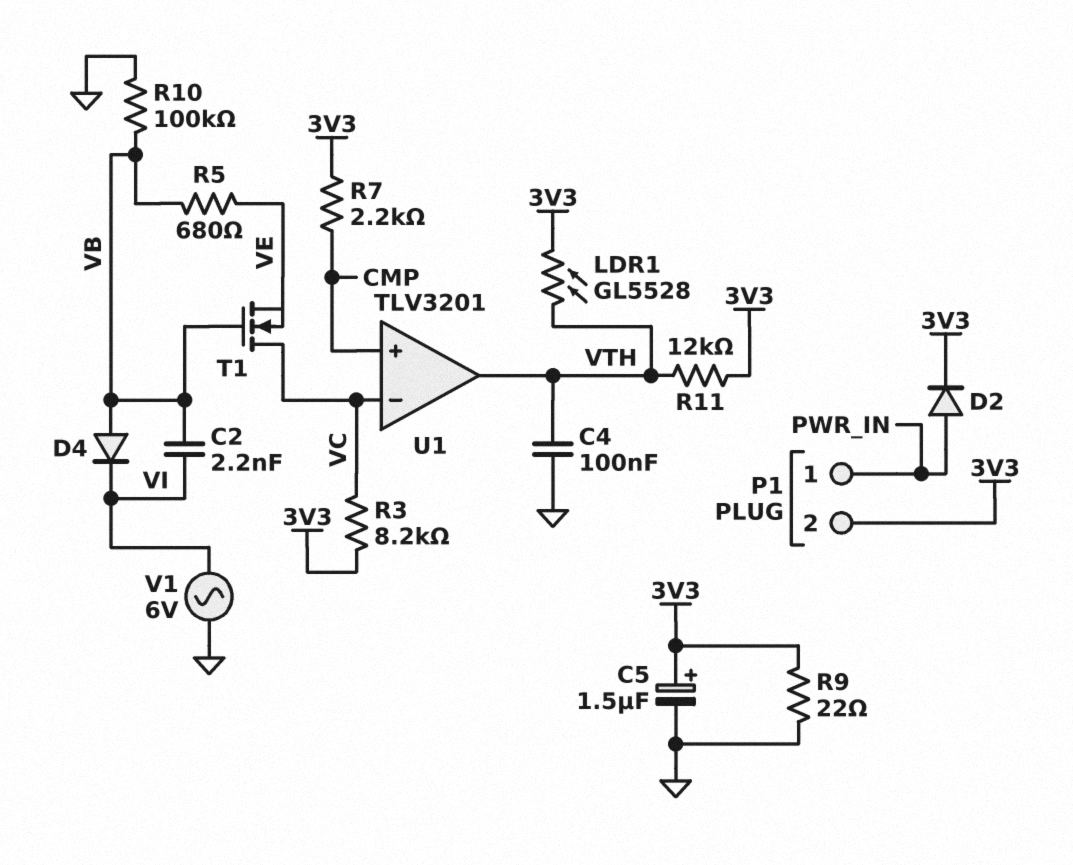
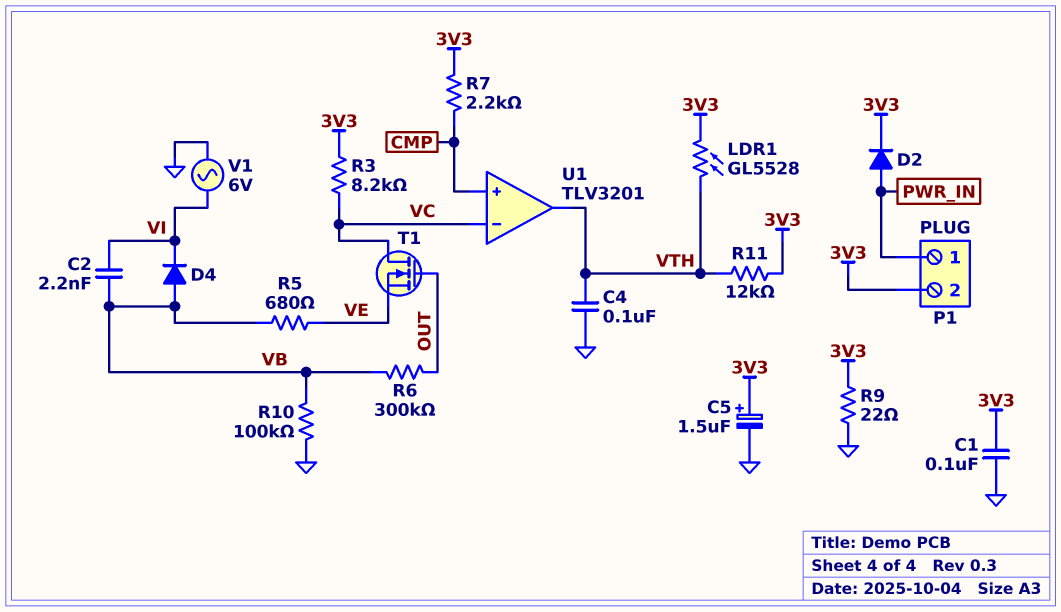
C1: none -> 100nF (3V3, GND)
R6: none -> 300k (OUT, VB)
T1: NMOS (G VB, D VC, S VE) -> NMOS (G OUT, D VC, S VE)

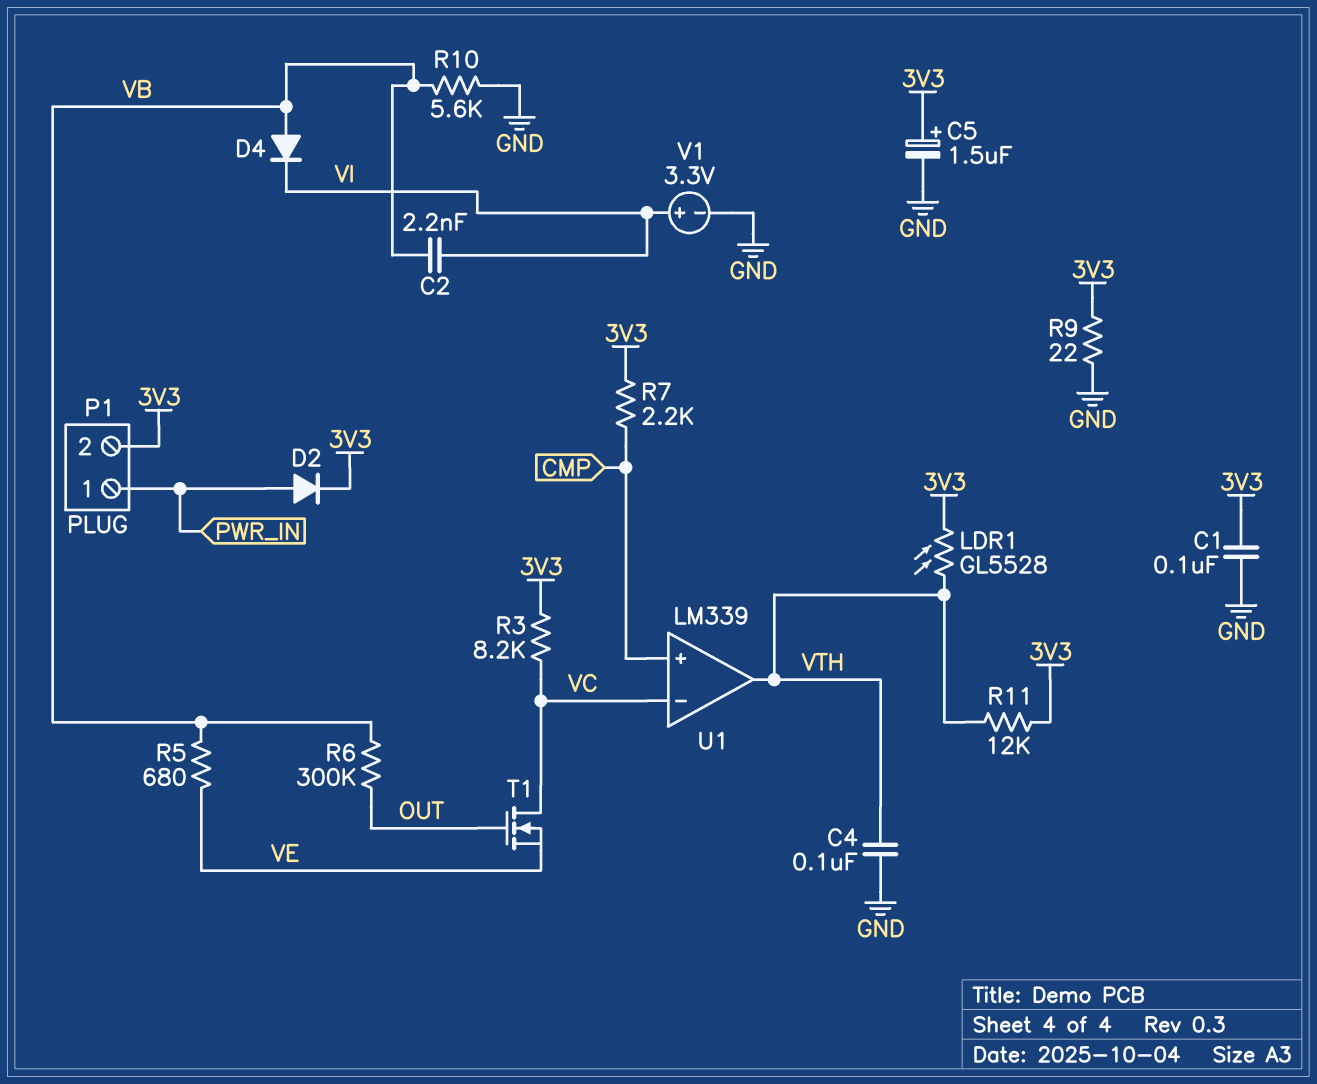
R10: 100k (GND, VB) -> 5.6k (GND, VB)
U1: TLV3201 -> LM339
V1: AC 6V (GND, VI) -> 3.3V (plus VI, minus GND)

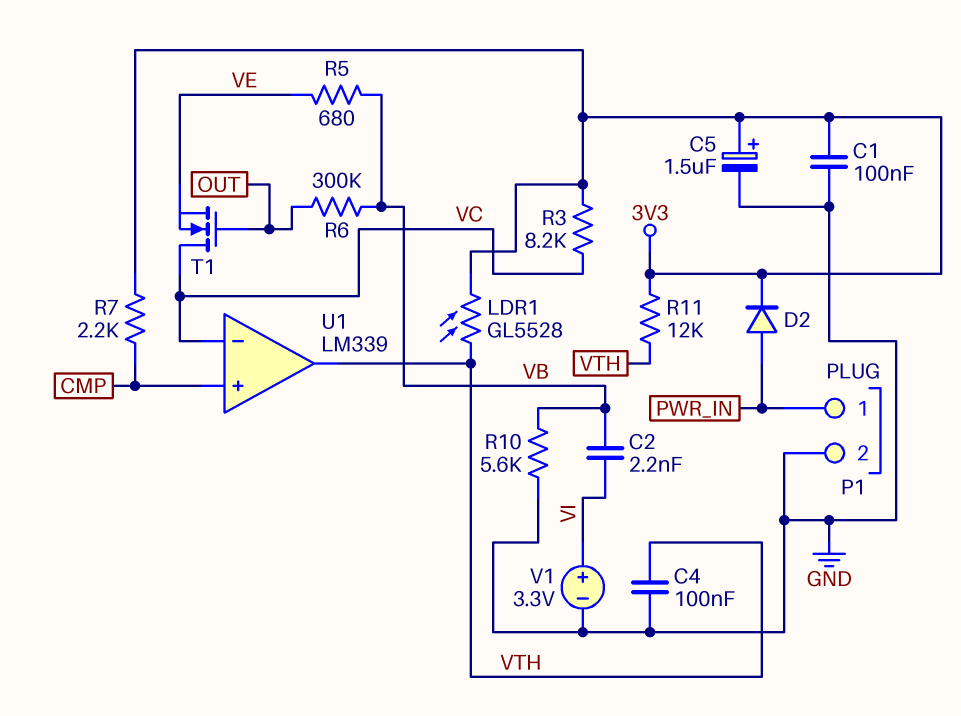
D4: diode (A VB, K VI) -> none
P1 pin 2: 3V3 -> GND
R9: 22 (3V3, GND) -> none

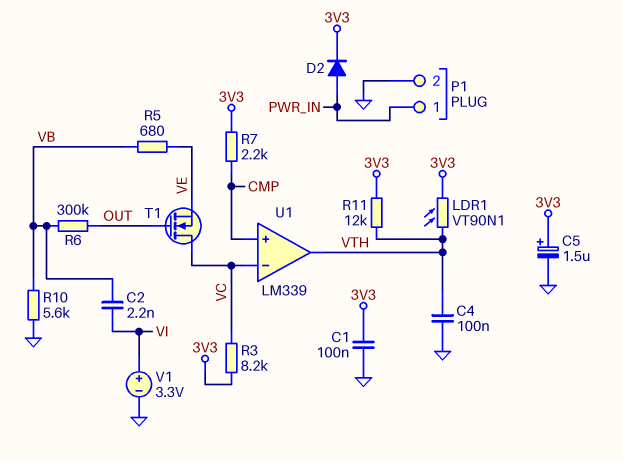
LDR1: GL5528 (3V3, VTH) -> VT90N1 (3V3, VTH)

